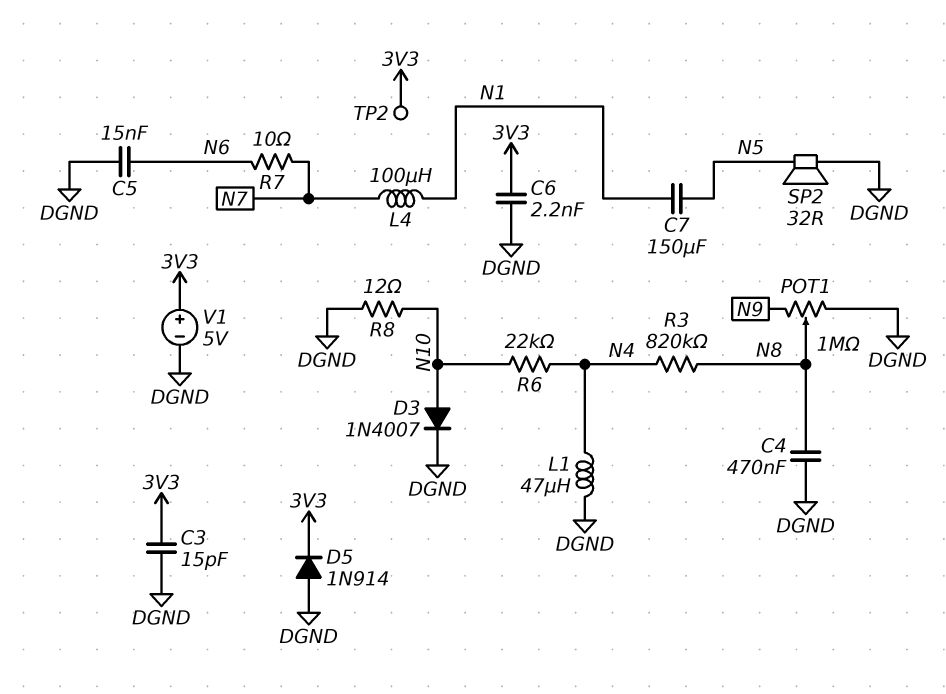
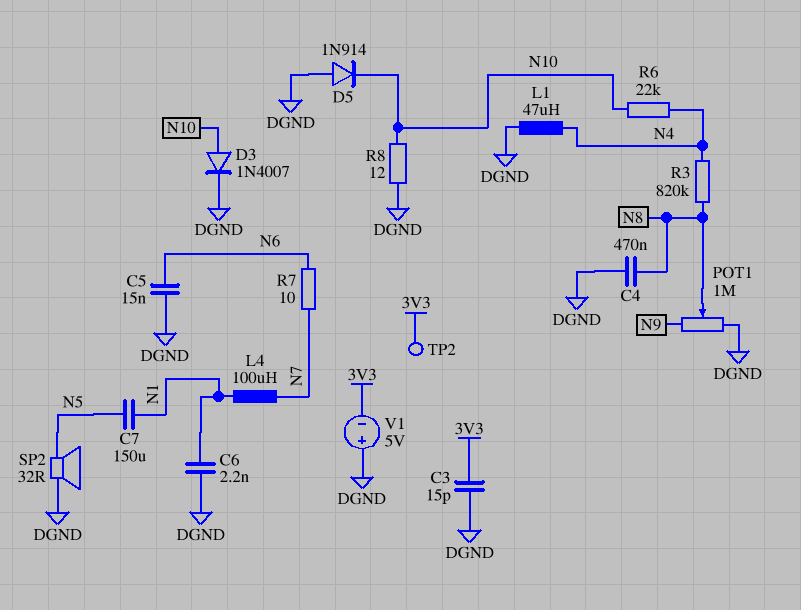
C6: 2.2nF (3V3, DGND) -> 2.2nF (DGND, N1)
D5: diode 1N914 (A DGND, K 3V3) -> diode 1N914 (A DGND, K N10)
V1: 5V (plus 3V3, minus DGND) -> 5V (plus DGND, minus 3V3)

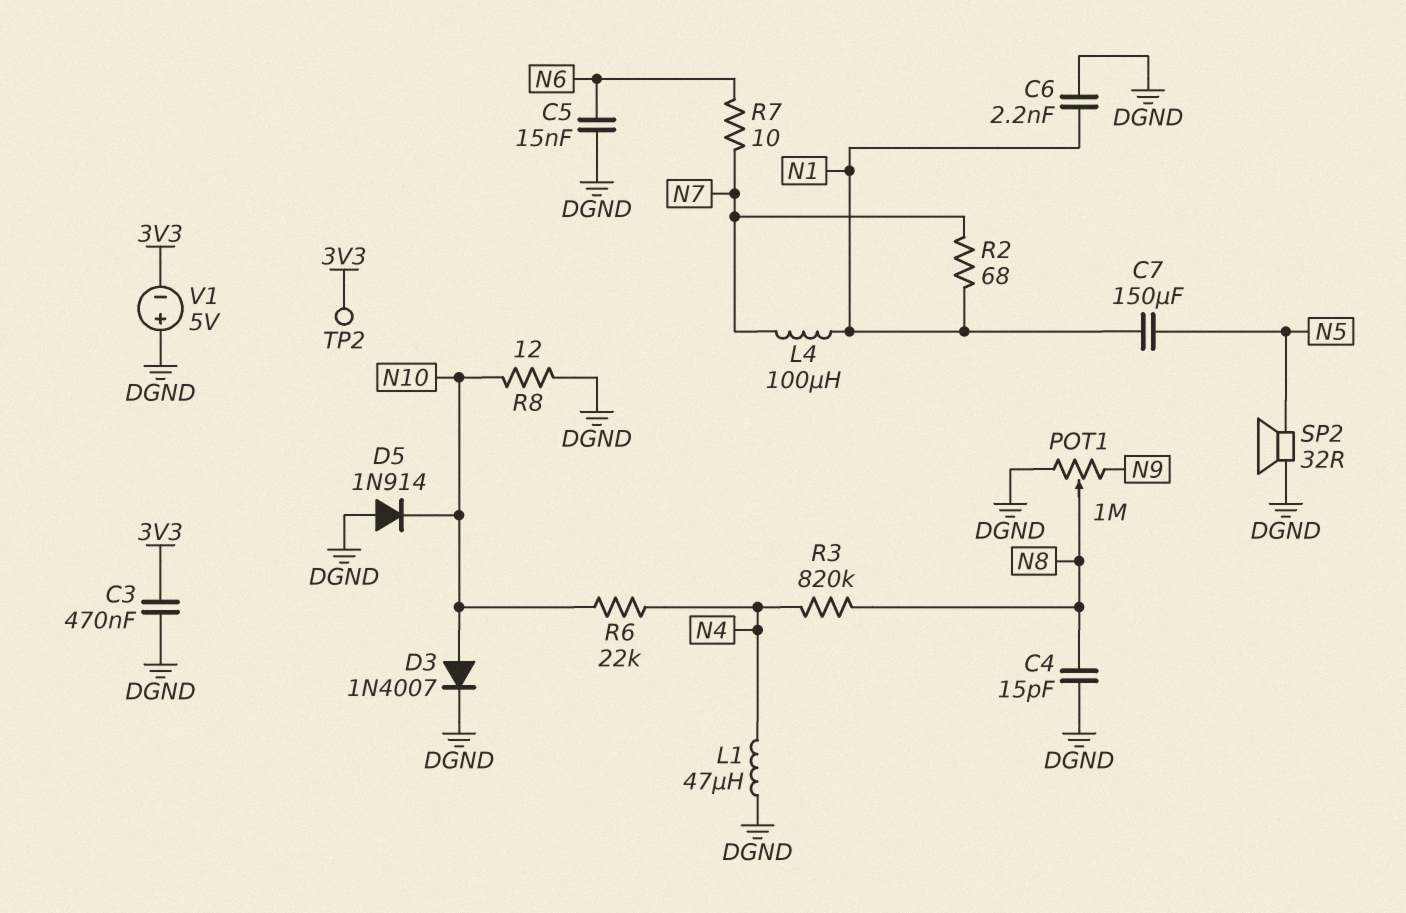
C3: 15pF (3V3, DGND) -> 470nF (3V3, DGND)
C4: 470nF (DGND, N8) -> 15pF (DGND, N8)
R2: none -> 68 (N1, N7)

